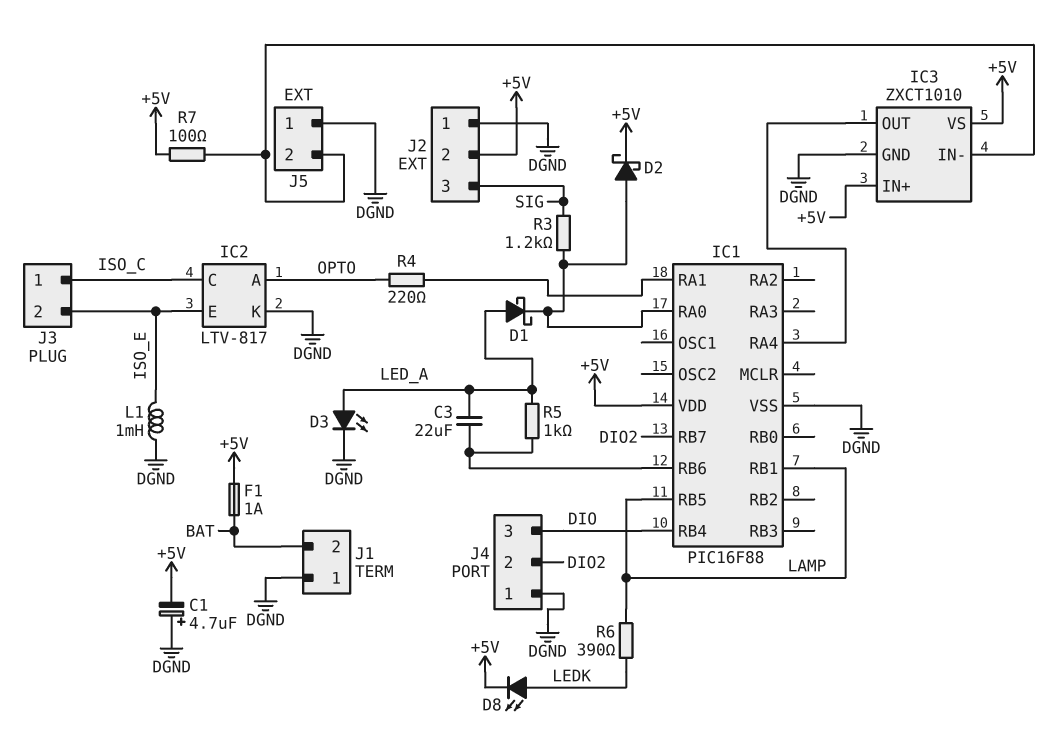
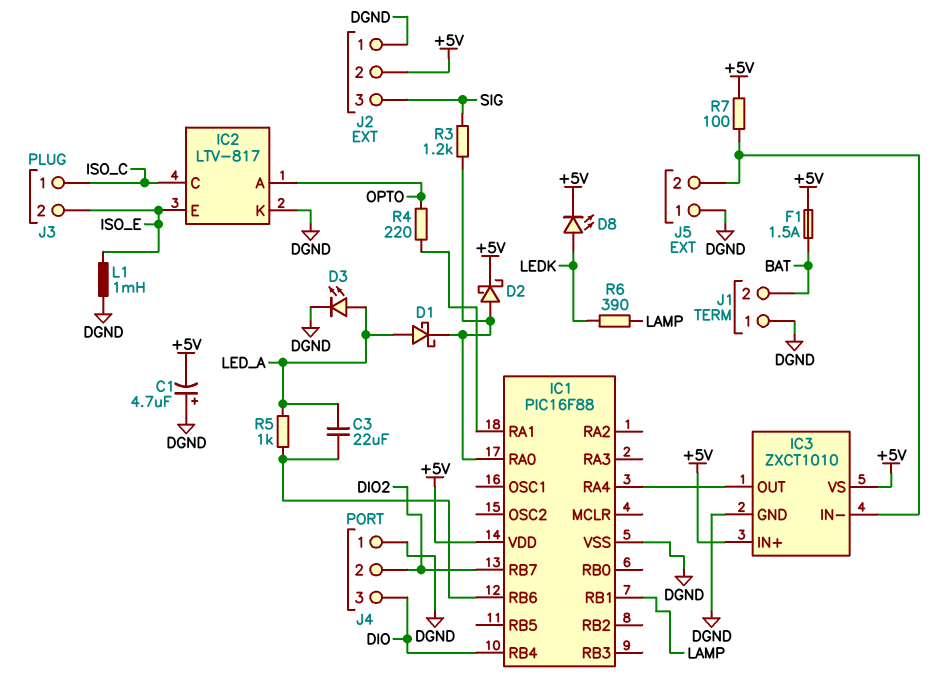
F1: 1A (+5V, BAT) -> 1.5A (+5V, BAT)
IC1 pin RB5: LAMP -> none

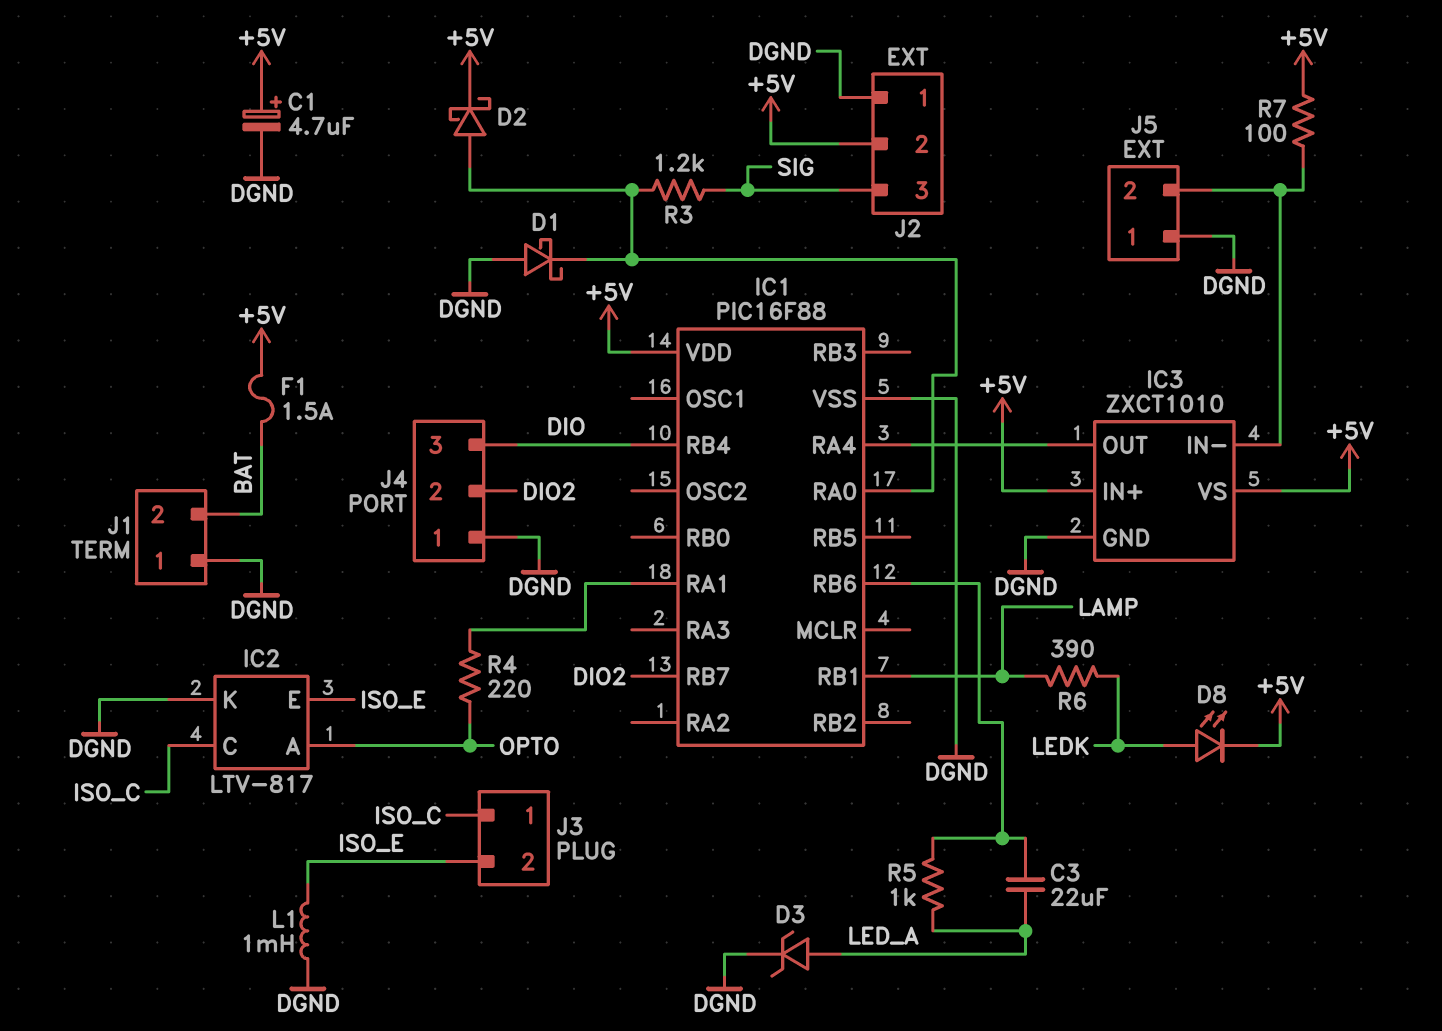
C1: 4.7uF (plus DGND, minus +5V) -> 4.7uF (plus +5V, minus DGND)
D1: schottky (A LED_A, K IC1/RA0) -> schottky (A DGND, K IC1/RA0)
D3: LED (A LED_A, K DGND) -> zener (A LED_A, K DGND)

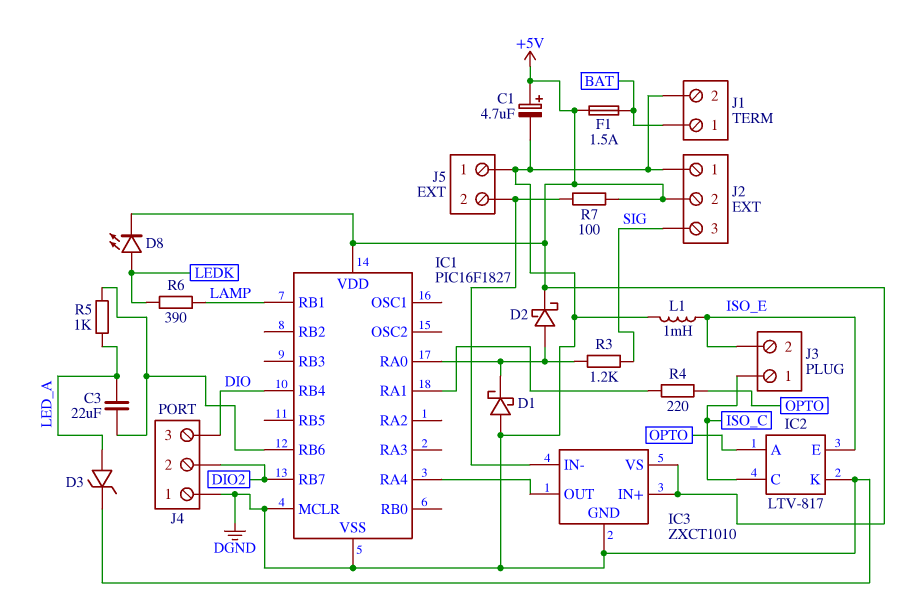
IC1: PIC16F88 -> PIC16F1827
IC1 pin MCLR: none -> DGND
J1 pin 1: DGND -> BAT
J1 pin 2: BAT -> DGND

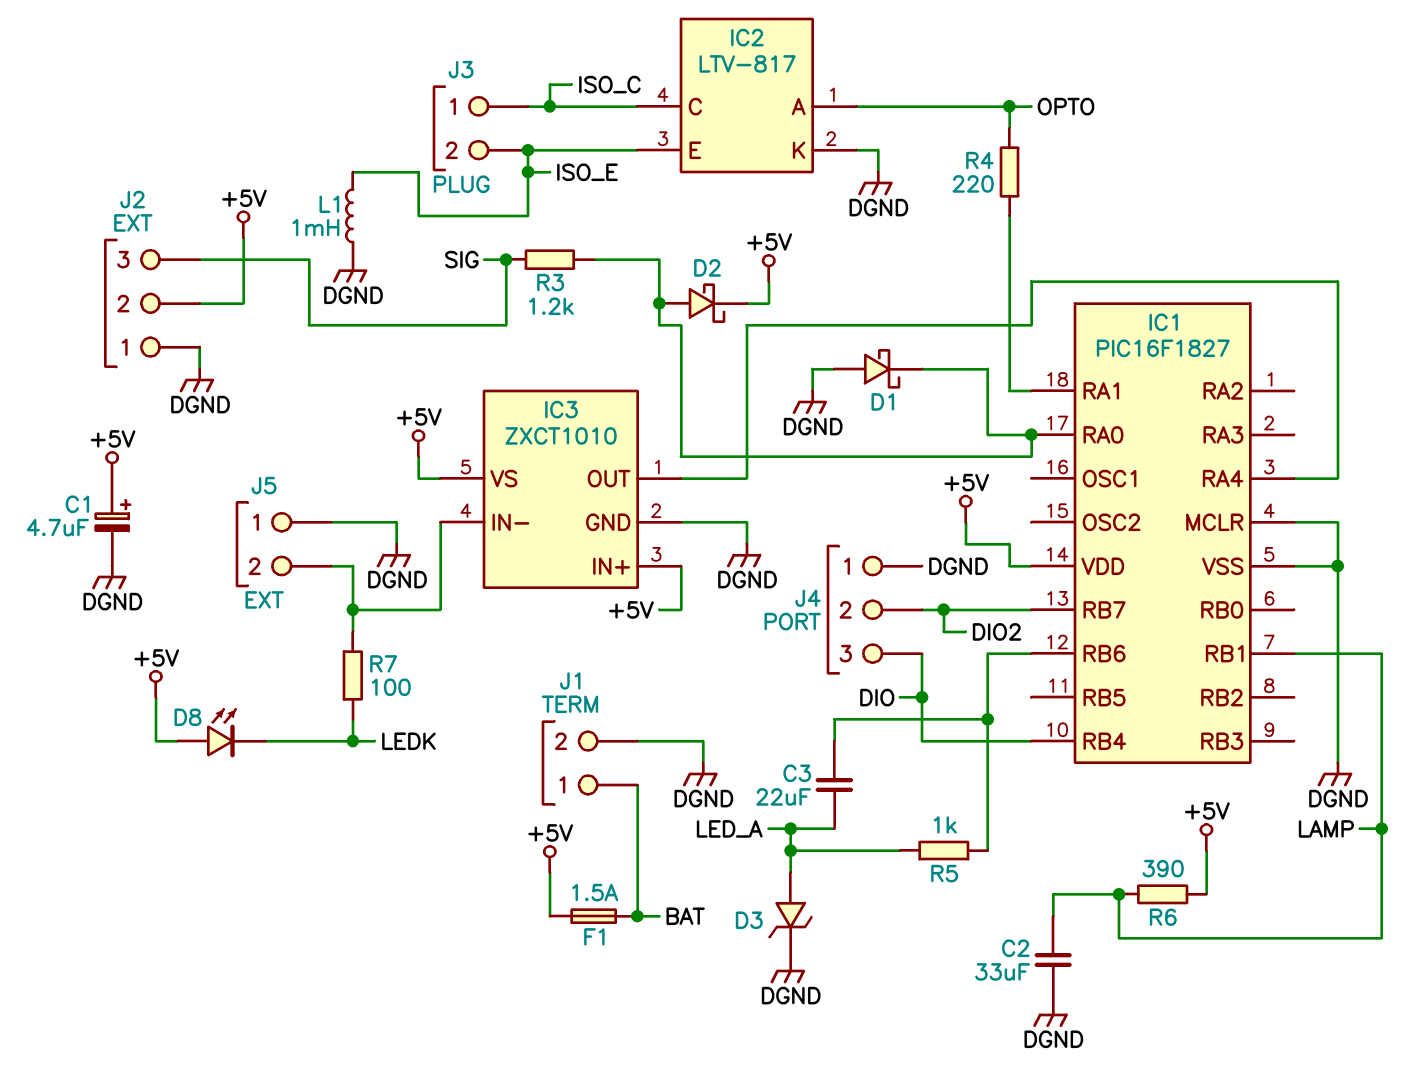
C2: none -> 33uF (DGND, LAMP)
D8: LED (A LEDK, K +5V) -> LED (A +5V, K LEDK)
R6: 390 (LAMP, LEDK) -> 390 (+5V, LAMP)
R7: 100 (+5V, IC3/IN-) -> 100 (IC3/IN-, LEDK)

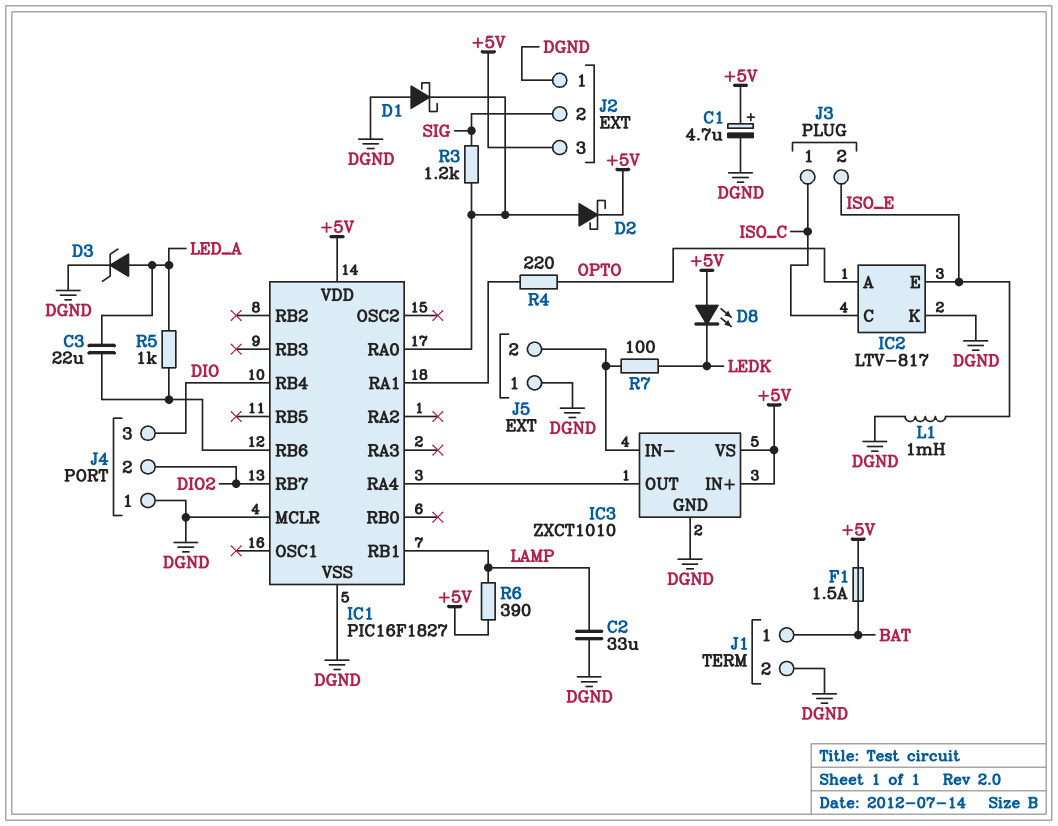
J2 pin 2: +5V -> SIG
J2 pin 3: SIG -> +5V

